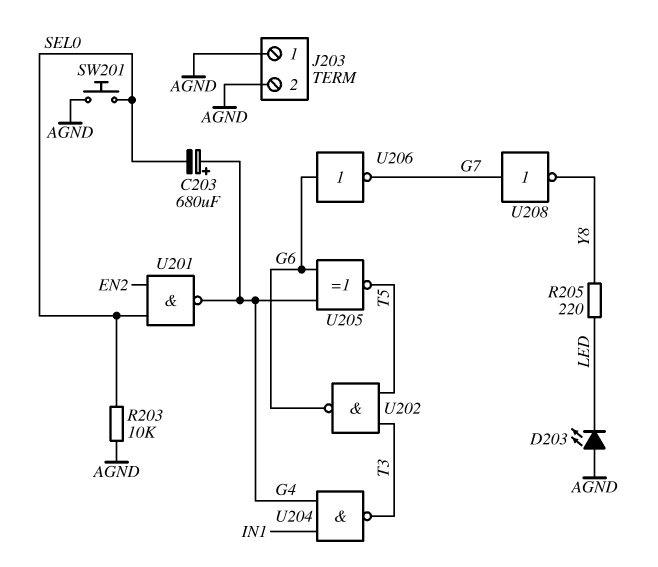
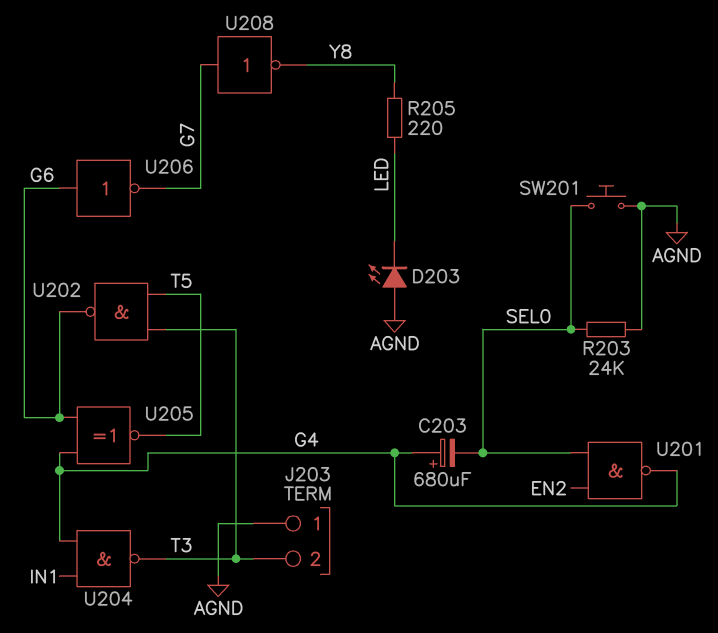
J203 pin 2: AGND -> T3
R203: 10k (AGND, SEL0) -> 24k (AGND, SEL0)

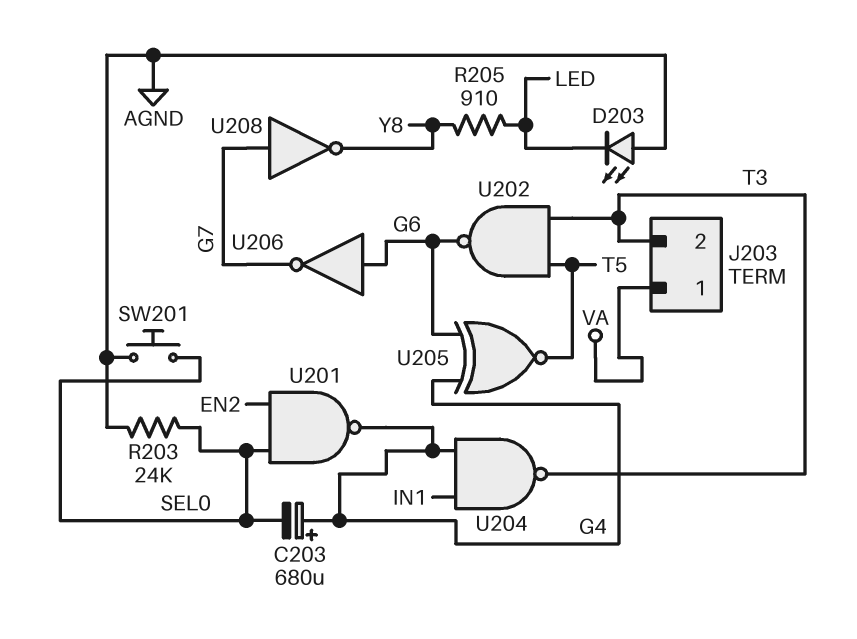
J203 pin 1: AGND -> VA
R205: 220 (LED, Y8) -> 910 (LED, Y8)

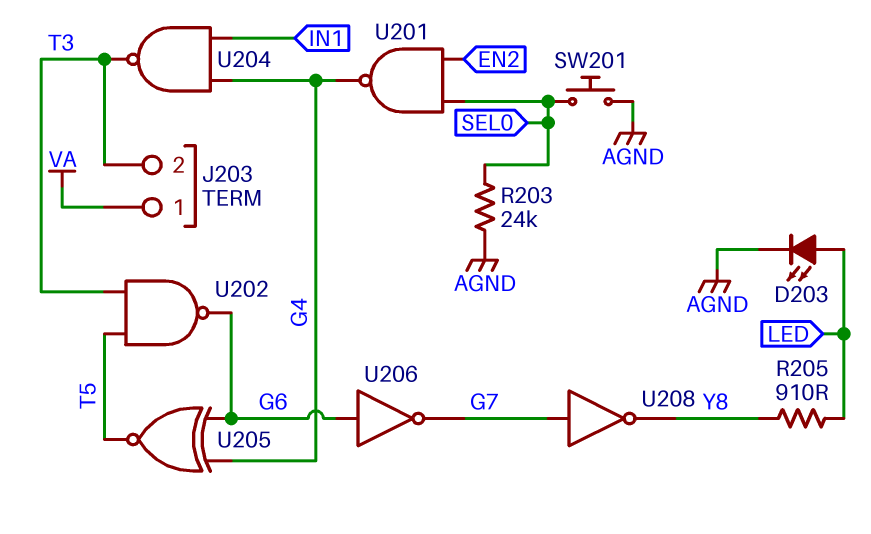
C203: 680uF (plus G4, minus SEL0) -> none
D203: LED (A AGND, K LED) -> LED (A LED, K AGND)

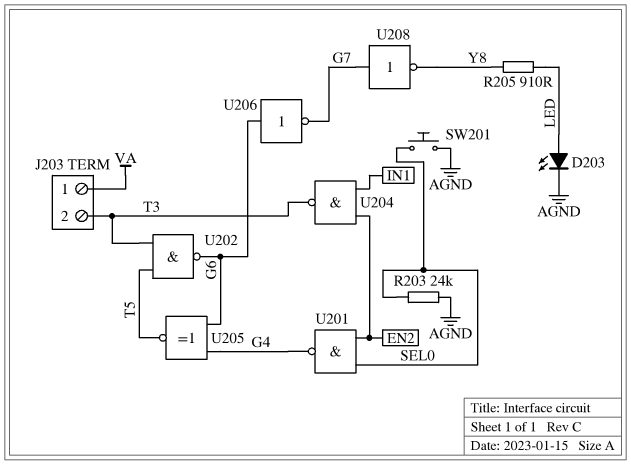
U204: NAND (in G4, in IN1, out T3) -> NAND (in EN2, in IN1, out T3)

